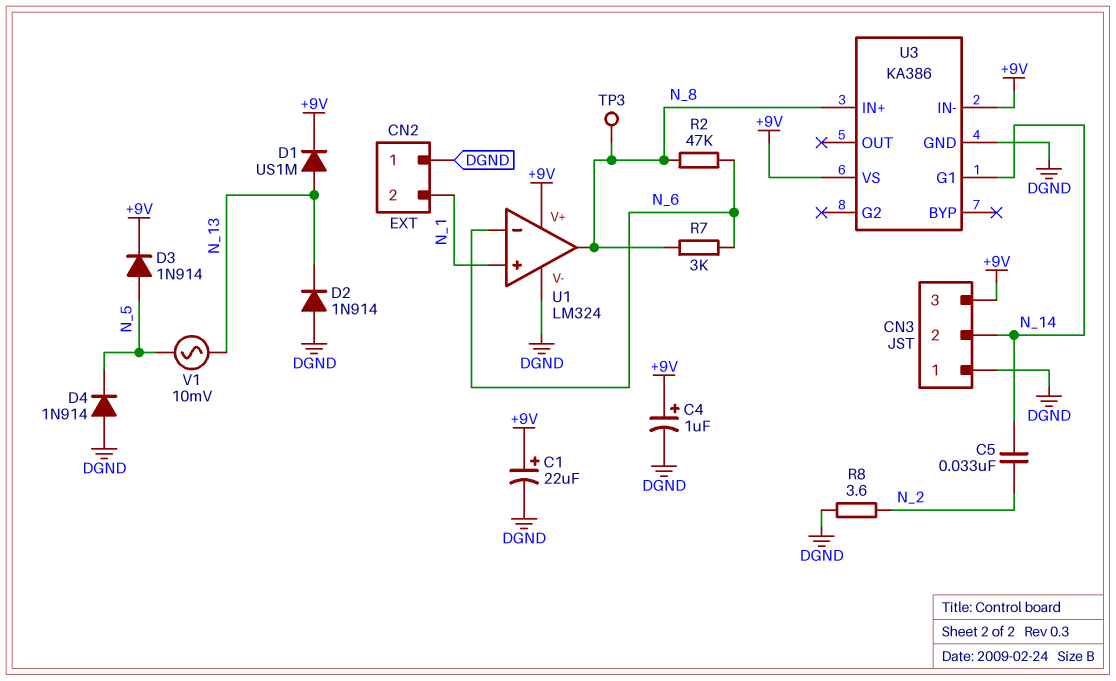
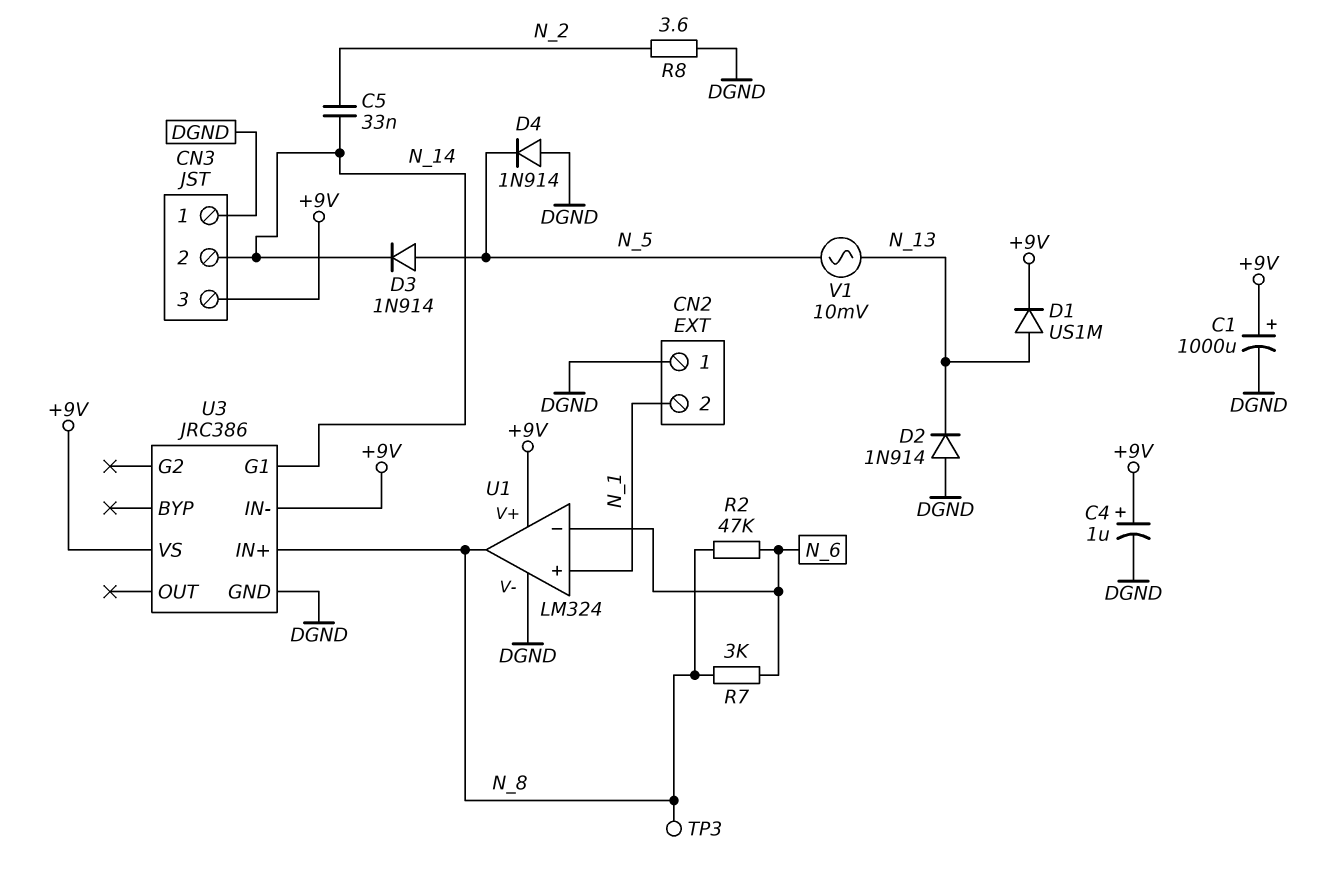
C1: 22uF (plus +9V, minus DGND) -> 1000uF (plus +9V, minus DGND)
D3: diode 1N914 (A N_5, K +9V) -> diode 1N914 (A N_5, K N_14)
U3: KA386 -> JRC386

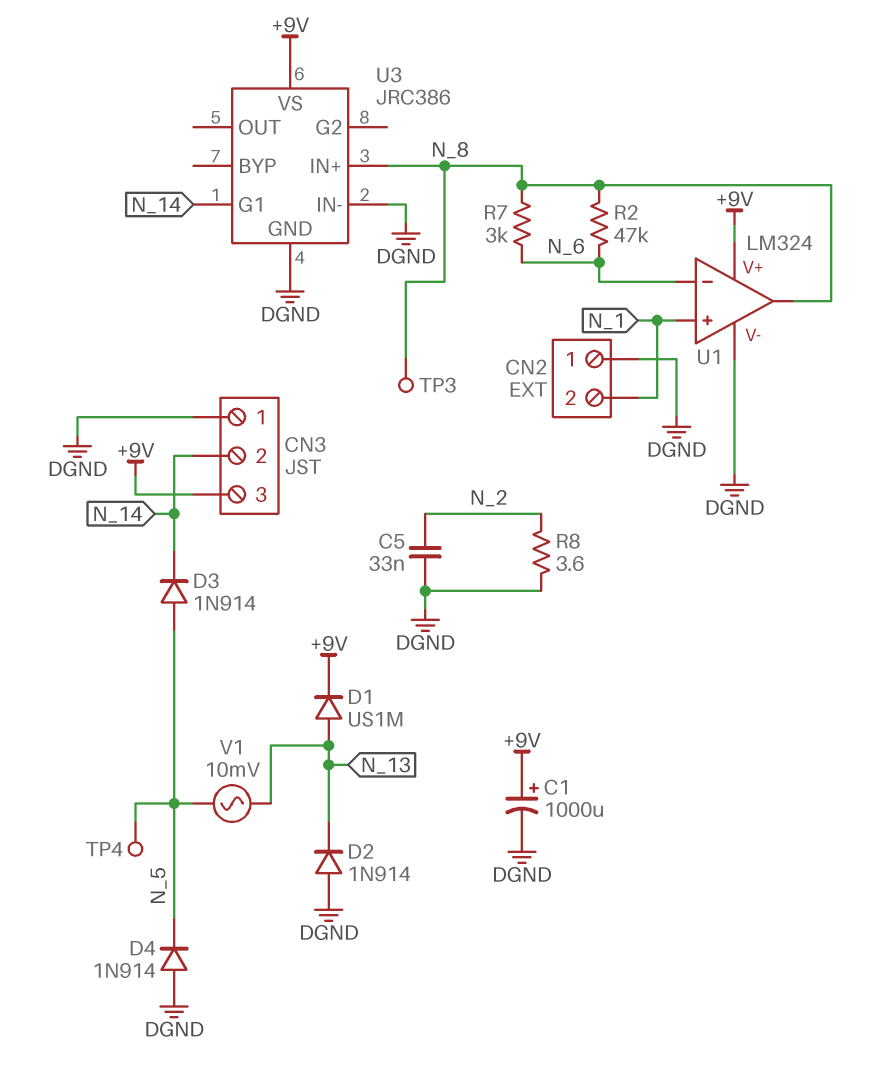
C4: 1uF (plus +9V, minus DGND) -> none
C5: 33nF (N_2, N_14) -> 33nF (DGND, N_2)
TP4: none -> test point (N_5)
U3 pin IN-: +9V -> DGND

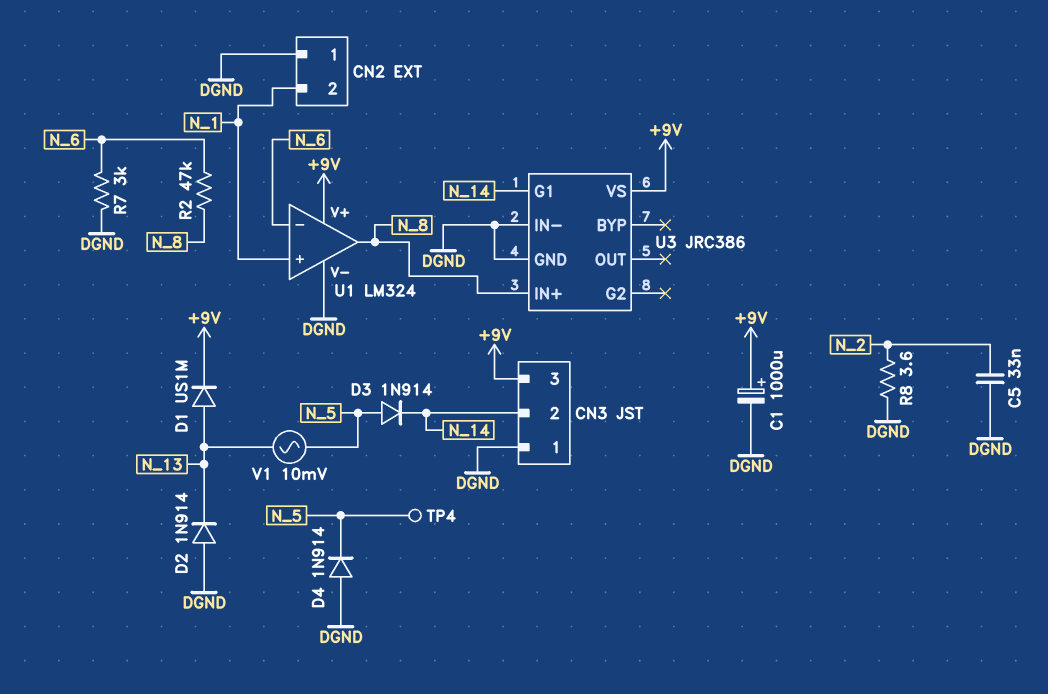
R7: 3k (N_6, N_8) -> 3k (DGND, N_6)
TP3: test point (N_8) -> none

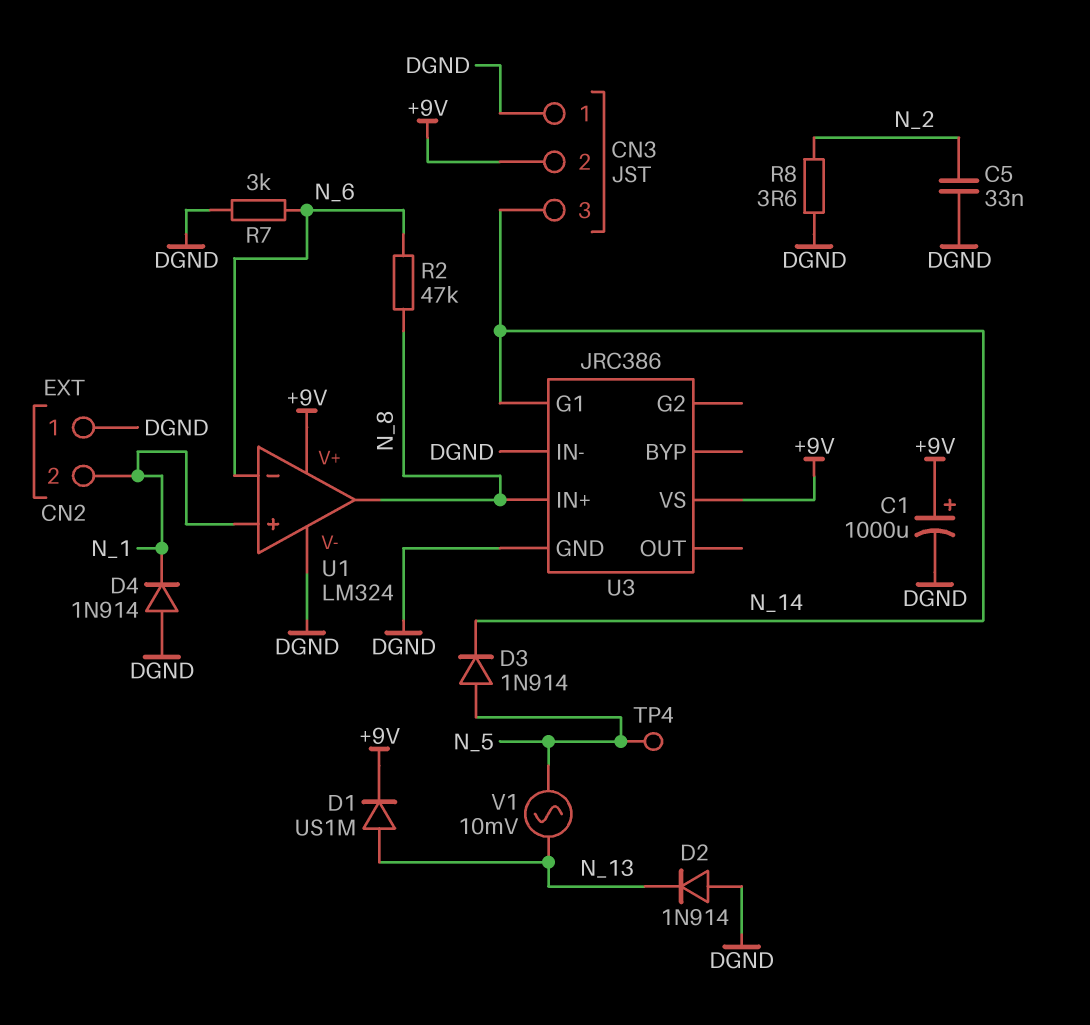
CN3 pin 2: N_14 -> +9V
CN3 pin 3: +9V -> N_14
D4: diode 1N914 (A DGND, K N_5) -> diode 1N914 (A DGND, K N_1)

